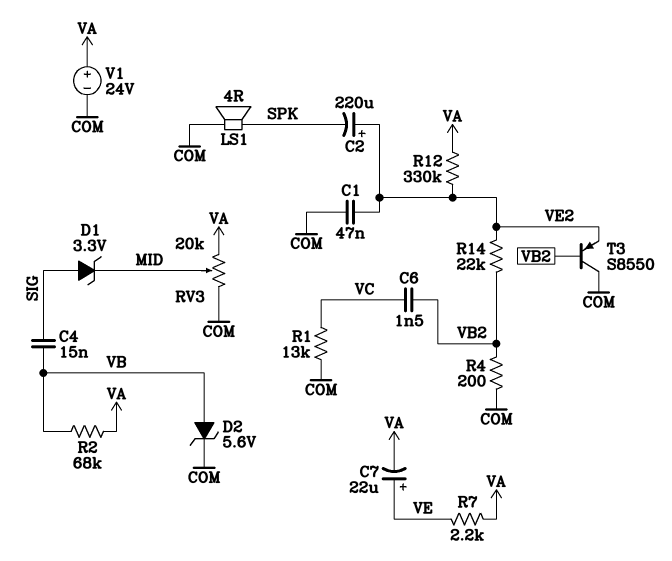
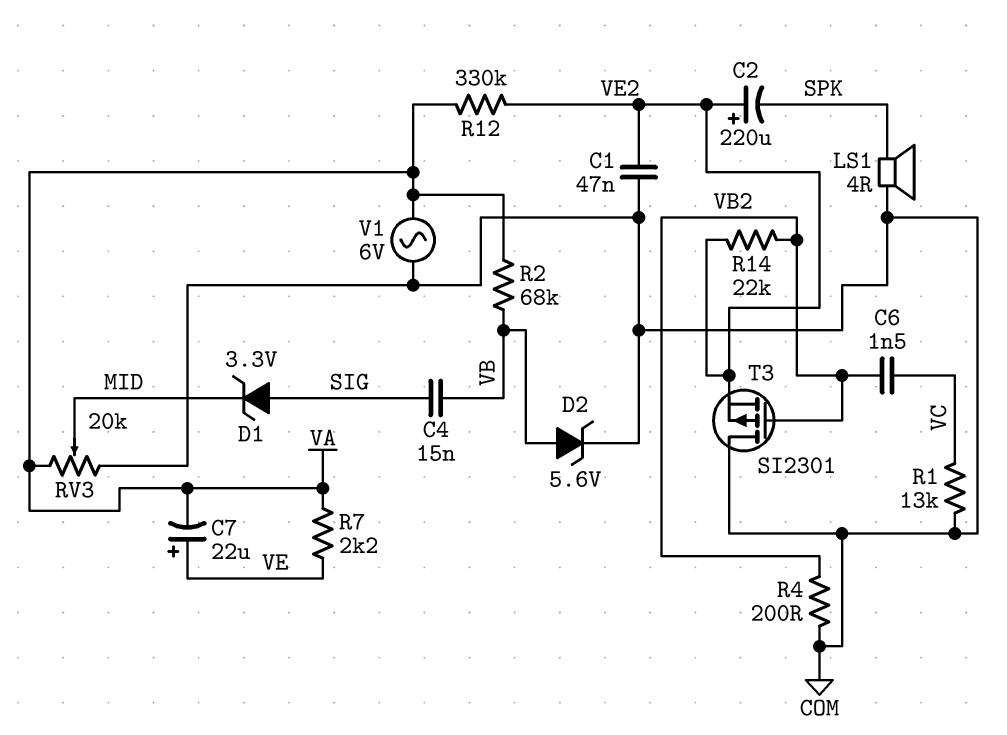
T3: PNP S8550 (B VB2, C COM, E VE2) -> PMOS SI2301 (G VB2, D COM, S VE2)
V1: 24V (plus VA, minus COM) -> AC 6V (COM, VA)

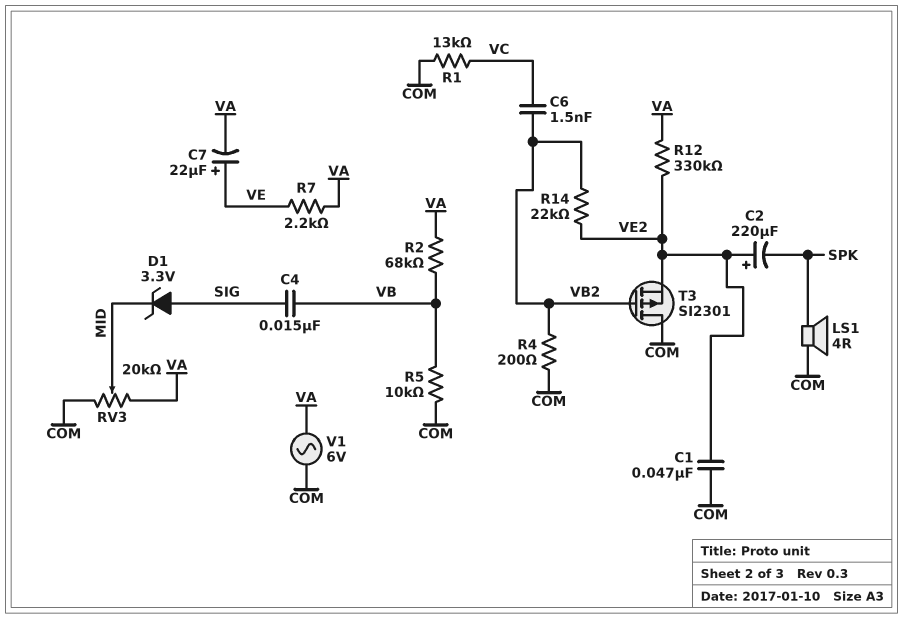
D2: zener 5.6V (A VB, K COM) -> none
R5: none -> 10k (COM, VB)

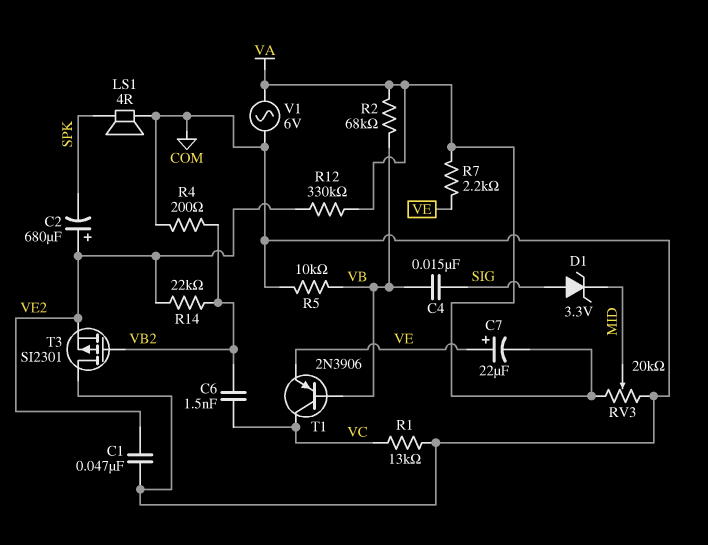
C2: 220uF (plus VE2, minus SPK) -> 680uF (plus VE2, minus SPK)
T1: none -> PNP 2N3906 (B VB, C VC, E VE)

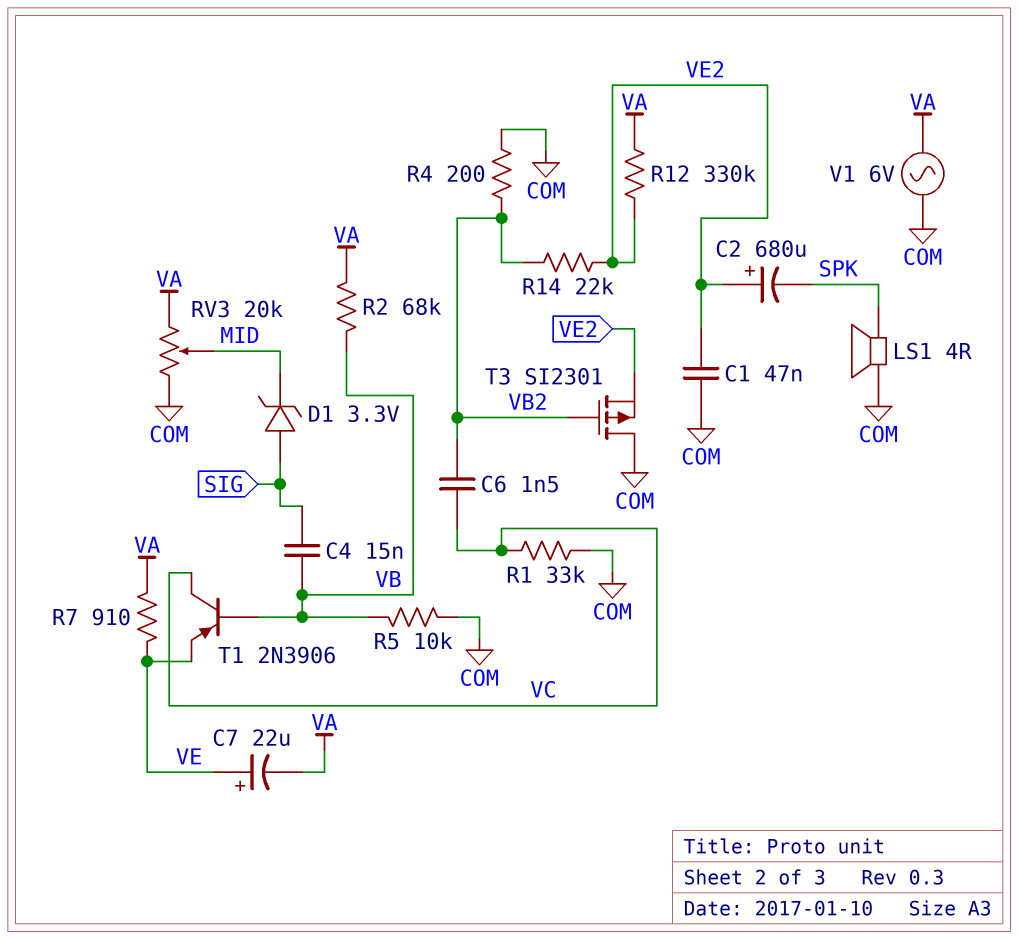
R1: 13k (COM, VC) -> 33k (COM, VC)
R7: 2.2k (VA, VE) -> 910 (VA, VE)

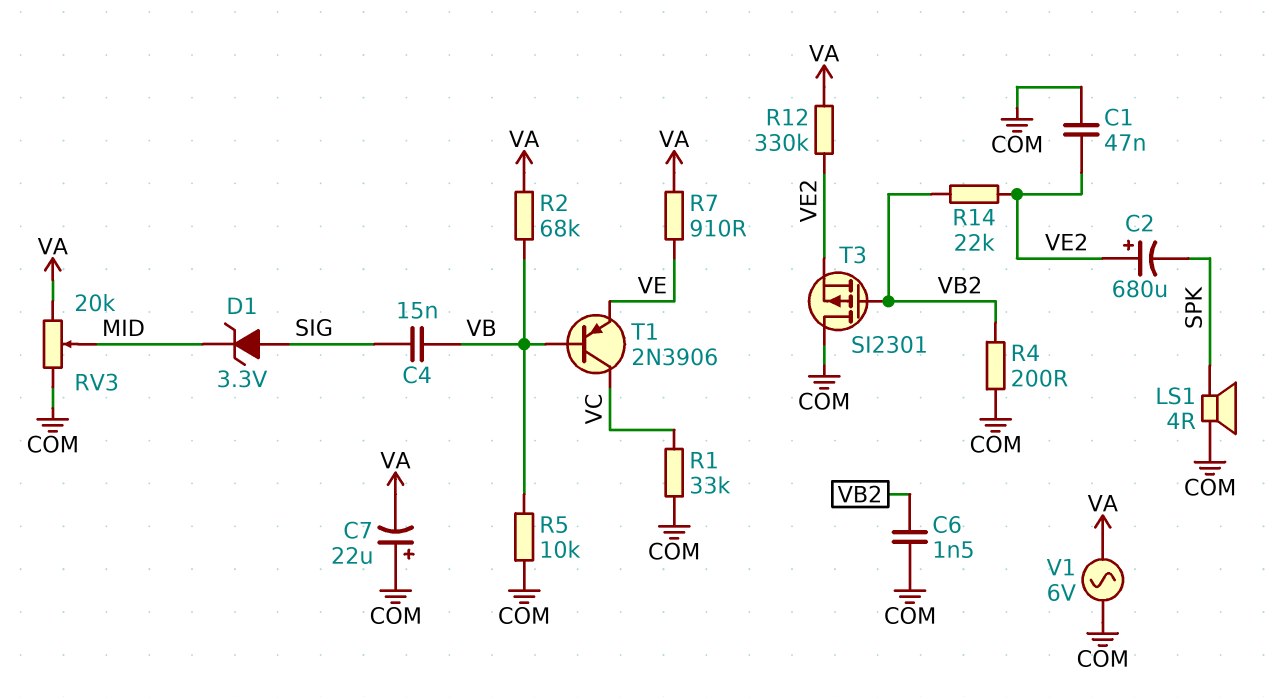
C6: 1.5nF (VB2, VC) -> 1.5nF (COM, VB2)
C7: 22uF (plus VE, minus VA) -> 22uF (plus COM, minus VA)

